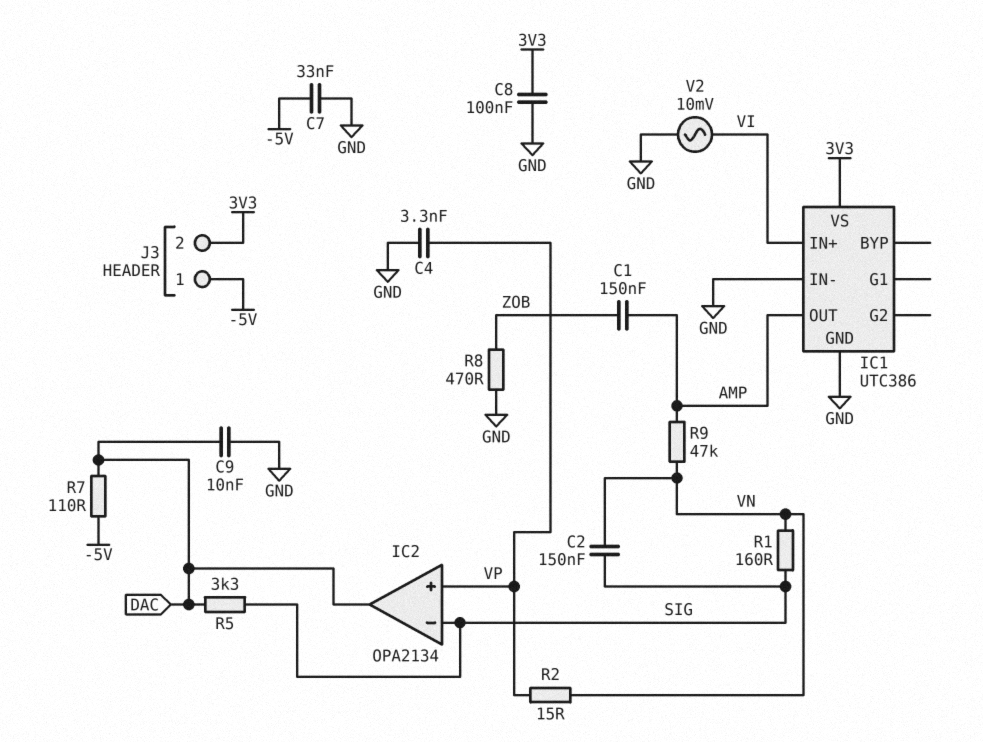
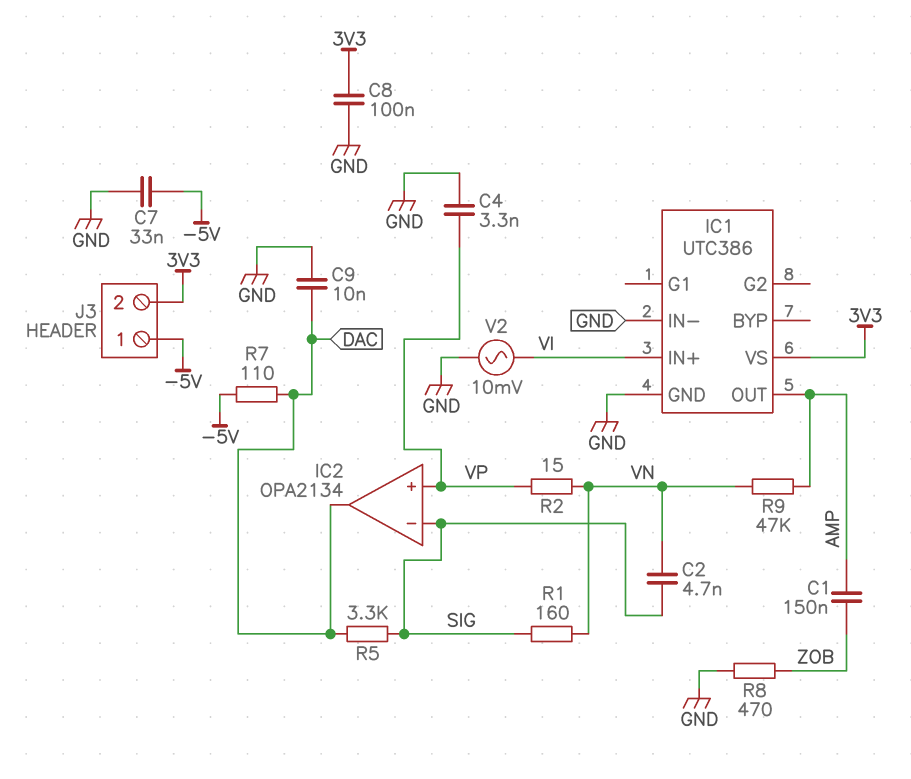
C2: 150nF (SIG, VN) -> 4.7nF (SIG, VN)

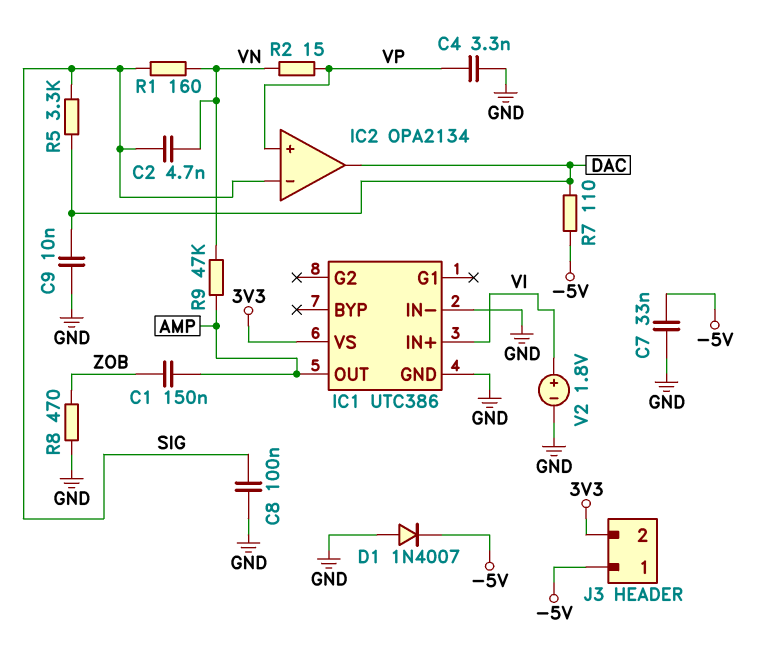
C8: 100nF (3V3, GND) -> 100nF (GND, SIG)
D1: none -> diode 1N4007 (A GND, K -5V)
V2: AC 10mV (GND, VI) -> 1.8V (plus VI, minus GND)

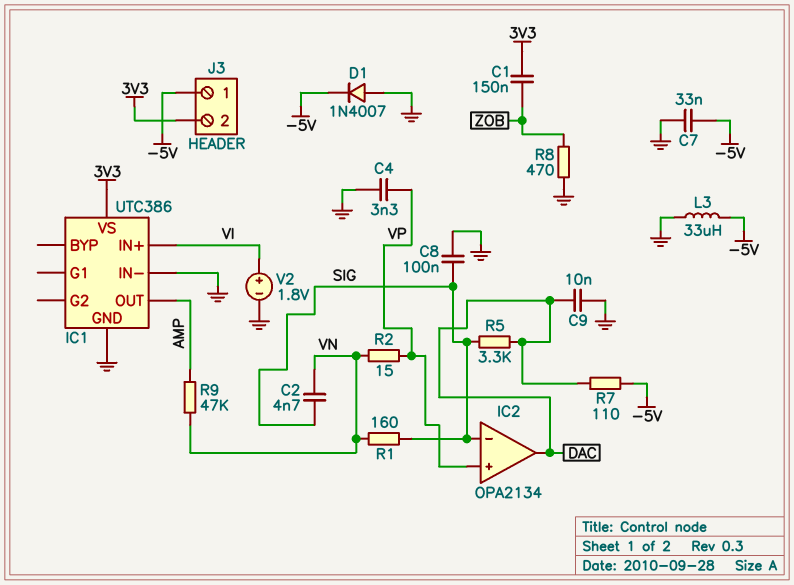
C1: 150nF (AMP, ZOB) -> 150nF (3V3, ZOB)
L3: none -> 33uH (-5V, GND)

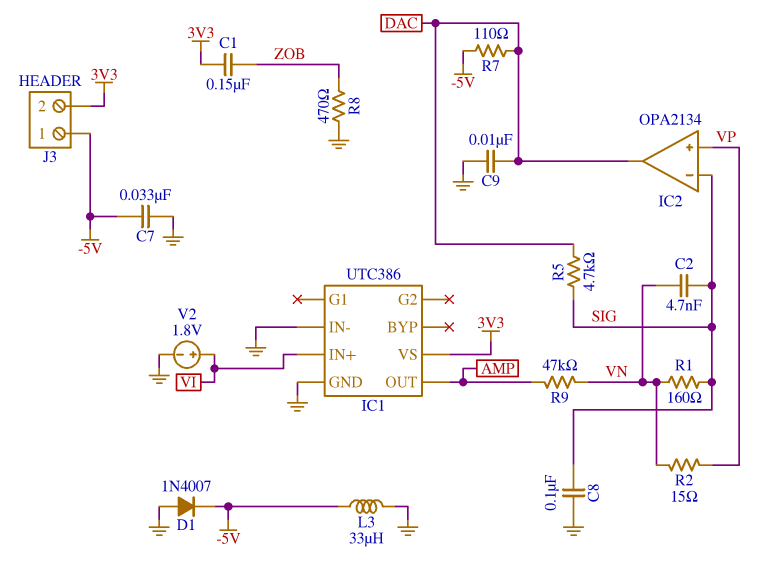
C4: 3.3nF (GND, VP) -> none
R5: 3.3k (DAC, SIG) -> 4.7k (DAC, SIG)

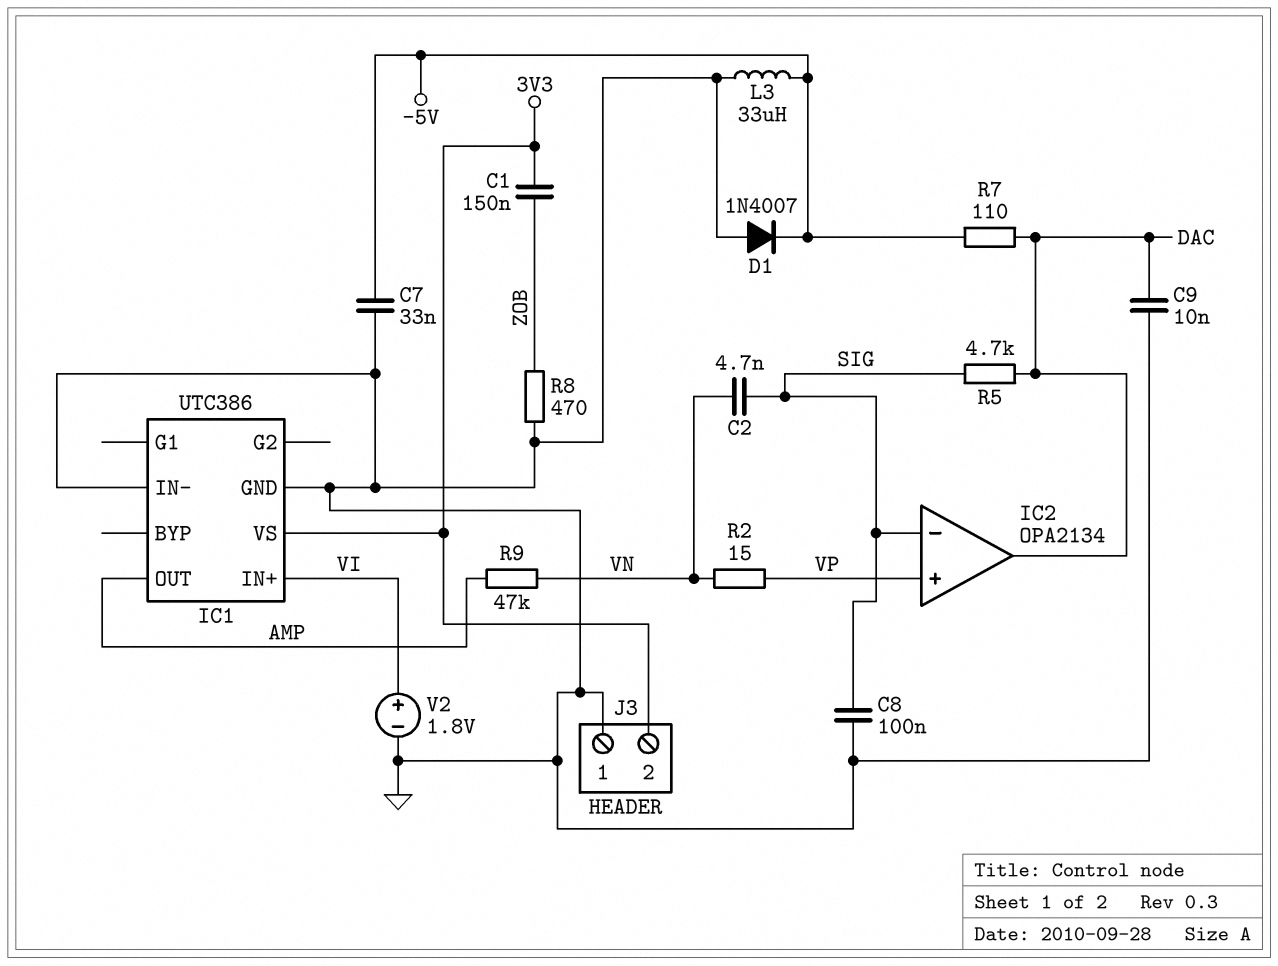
J3 pin 1: -5V -> GND
R1: 160 (SIG, VN) -> none

